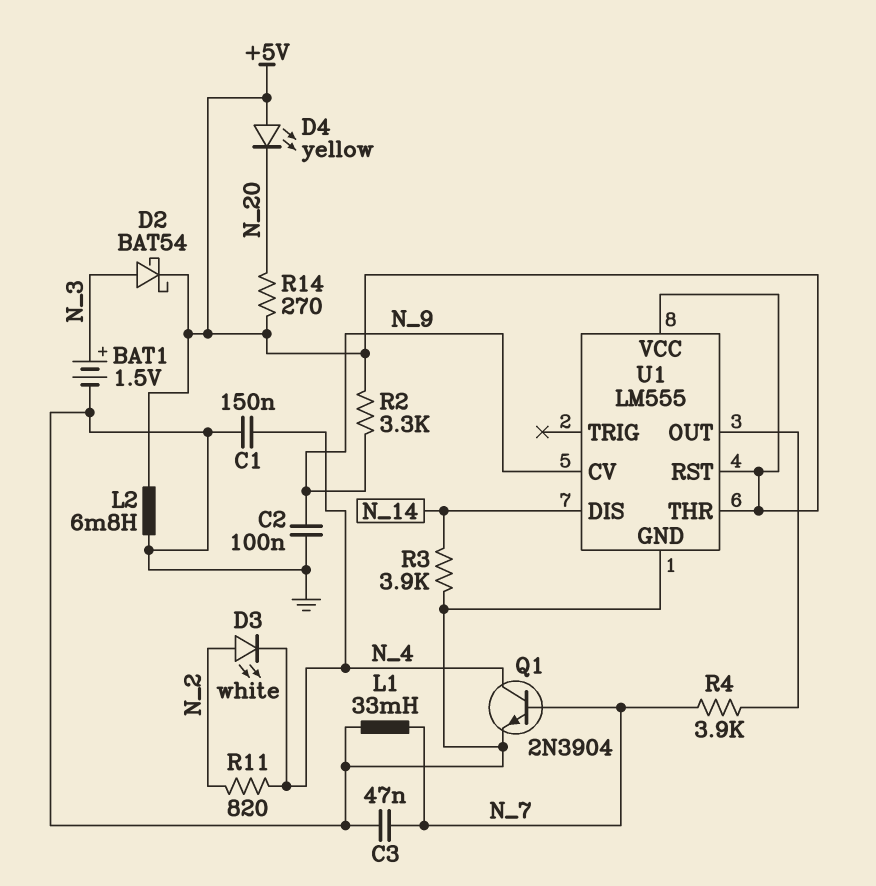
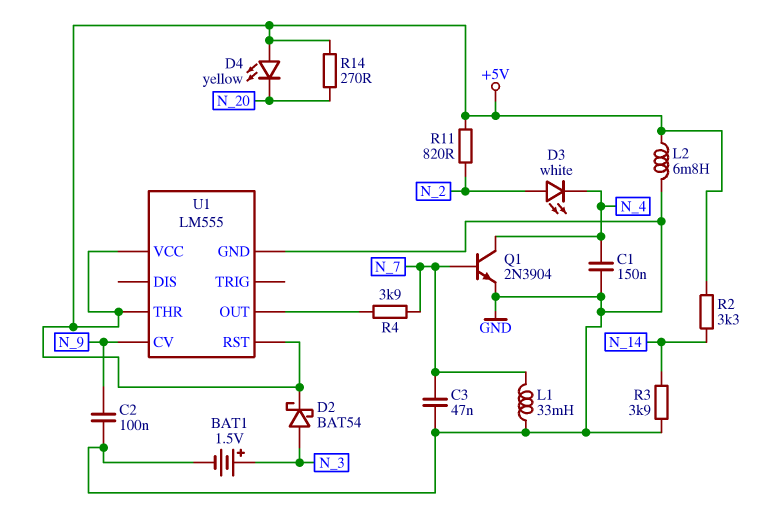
R2: 3.3k (+5V, N_9) -> 3.3k (+5V, N_14)
R11: 820 (N_2, N_4) -> 820 (+5V, N_2)
U1 pin DIS: N_14 -> none

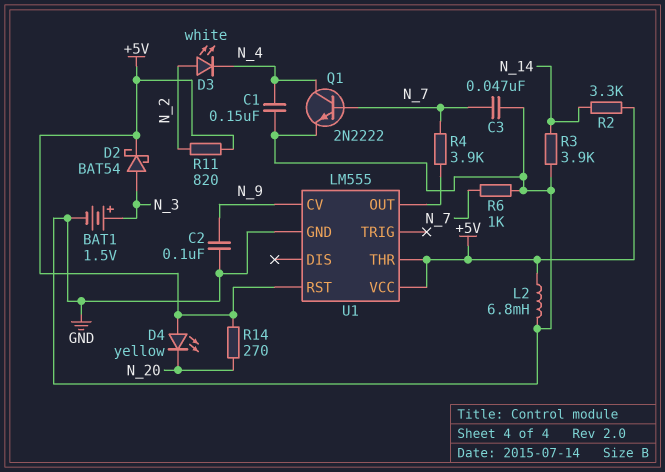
L1: 33mH (GND, N_7) -> none
Q1: NPN 2N3904 (B N_7, C N_4, E GND) -> NPN 2N2222 (B N_7, C N_4, E GND)
R6: none -> 1k (GND, N_7)

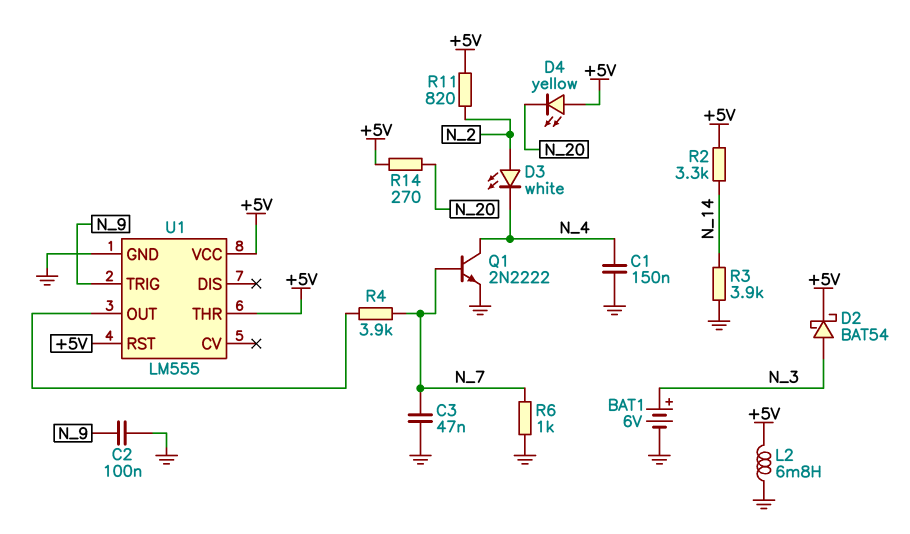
BAT1: 1.5V (plus N_3, minus GND) -> 6V (plus N_3, minus GND)
U1 pin CV: N_9 -> none
U1 pin TRIG: none -> N_9

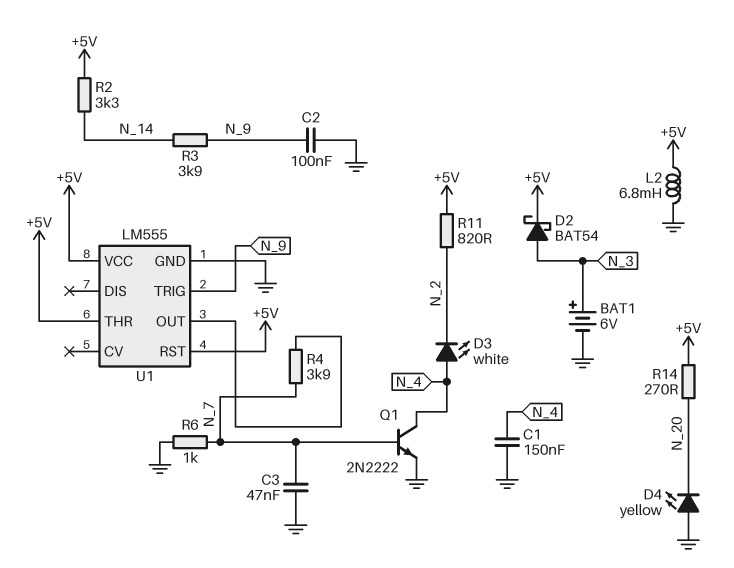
D3: LED white (A N_2, K N_4) -> LED white (A N_4, K N_2)
D4: LED yellow (A +5V, K N_20) -> LED yellow (A GND, K N_20)
R3: 3.9k (GND, N_14) -> 3.9k (N_9, N_14)

